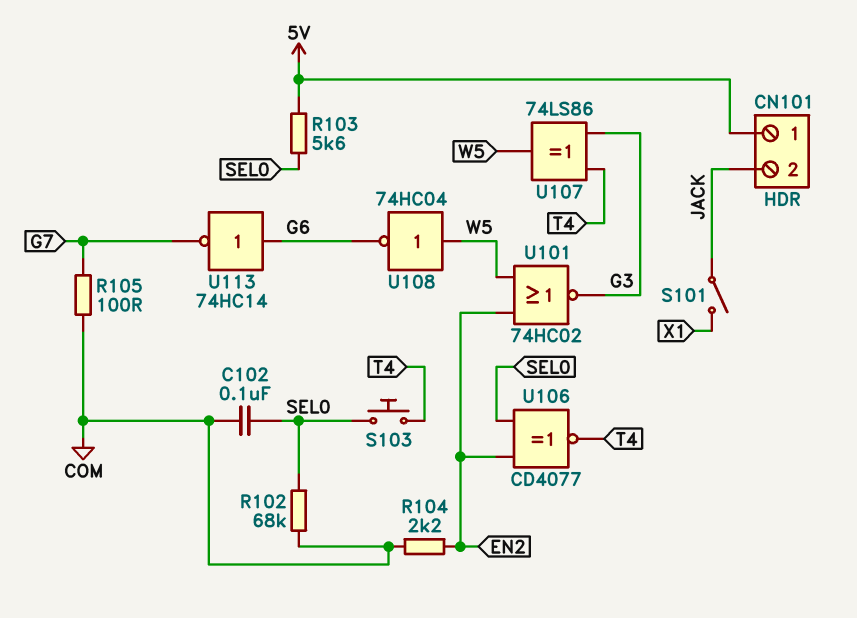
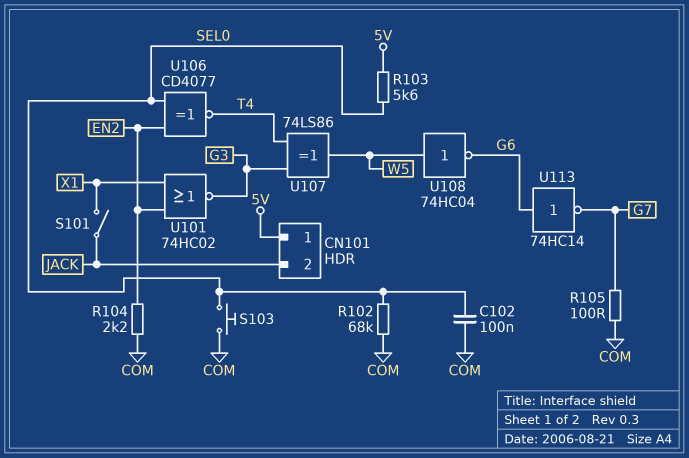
S103: button (SEL0, T4) -> button (COM, SEL0)
U101: NOR 74HC02 (in EN2, in W5, out G3) -> NOR 74HC02 (in EN2, in X1, out G3)

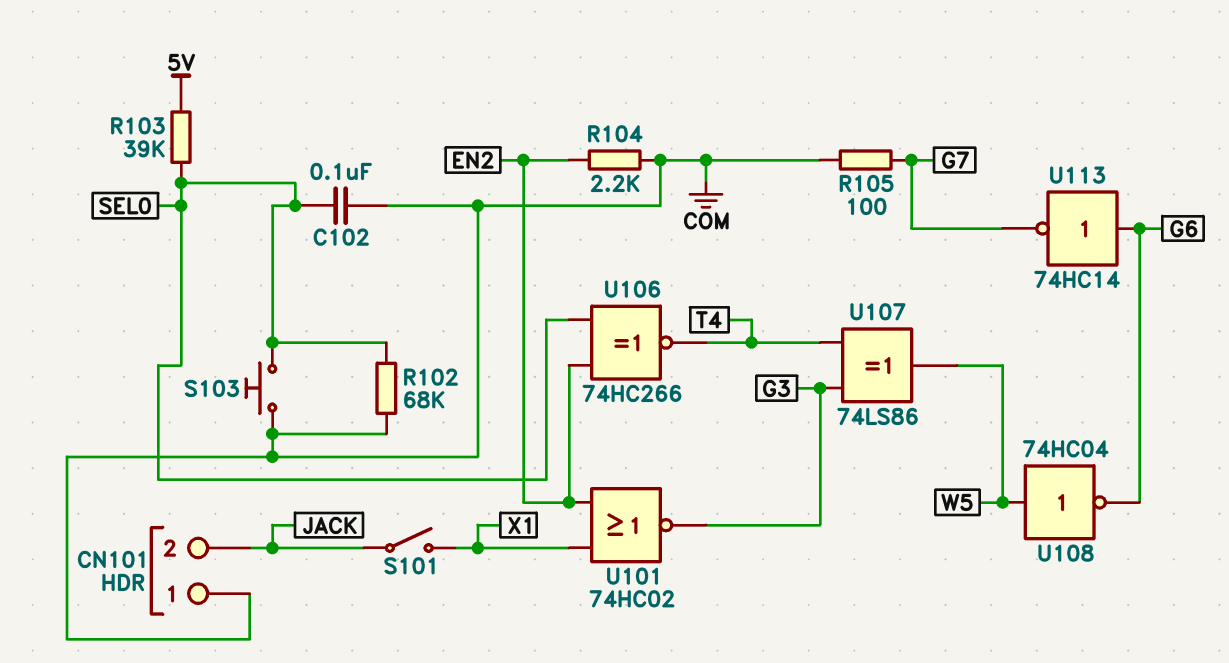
CN101 pin 1: 5V -> COM
R103: 5.6k (5V, SEL0) -> 39k (5V, SEL0)
U106: XNOR CD4077 (in EN2, in SEL0, out T4) -> XNOR 74HC266 (in EN2, in SEL0, out T4)

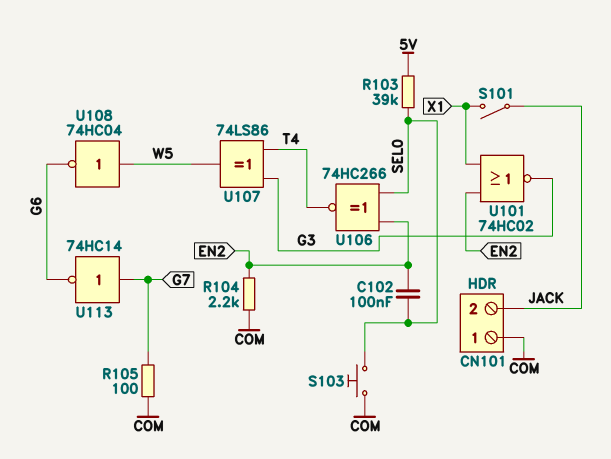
C102: 100nF (COM, SEL0) -> 100nF (EN2, SEL0)
R102: 68k (COM, SEL0) -> none
U113: NOT 74HC14 (in G6, out G7) -> NOT 74HC14 (in G7, out G6)

